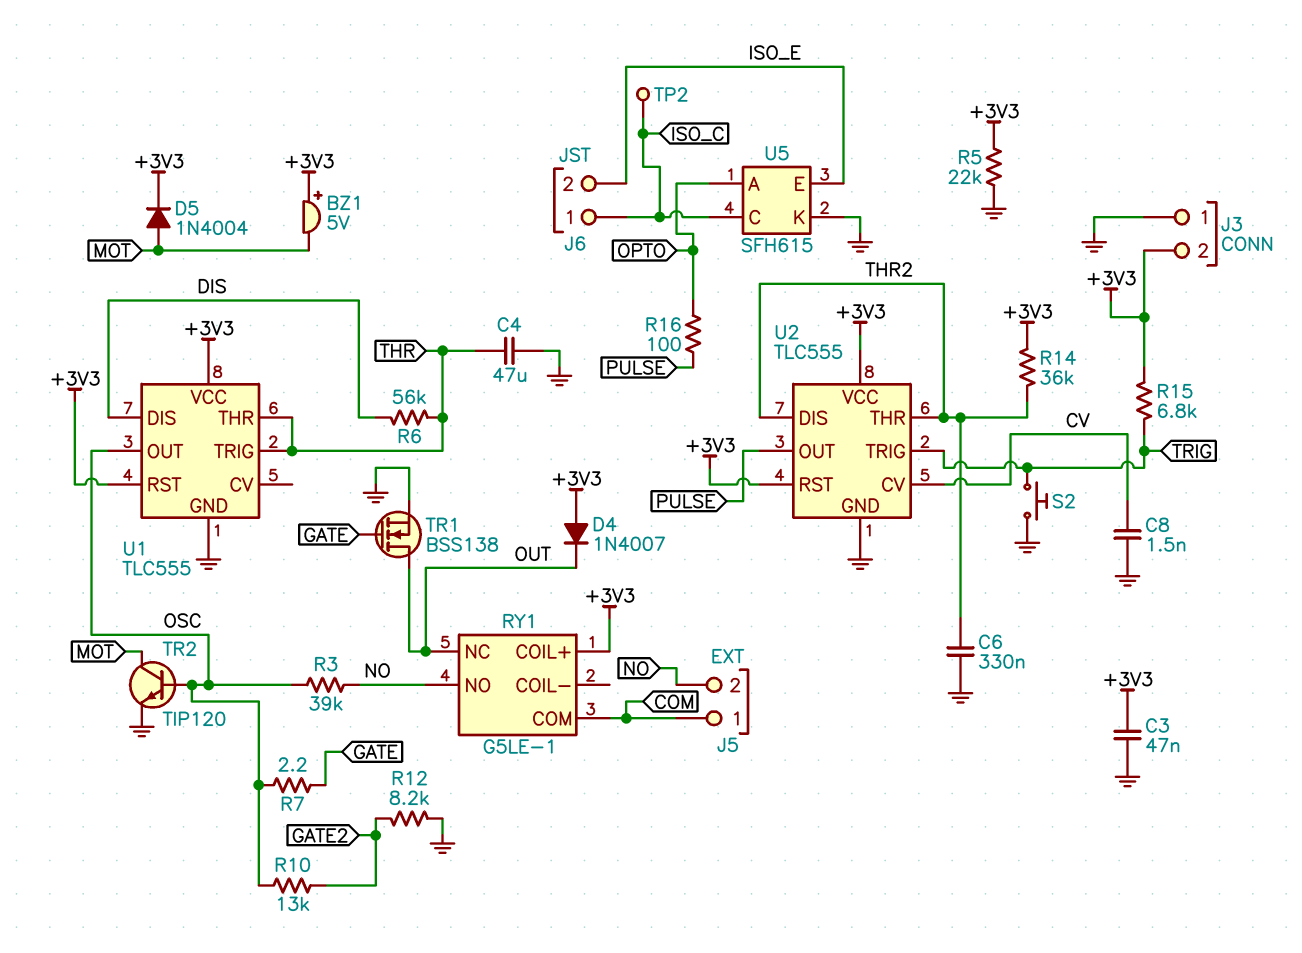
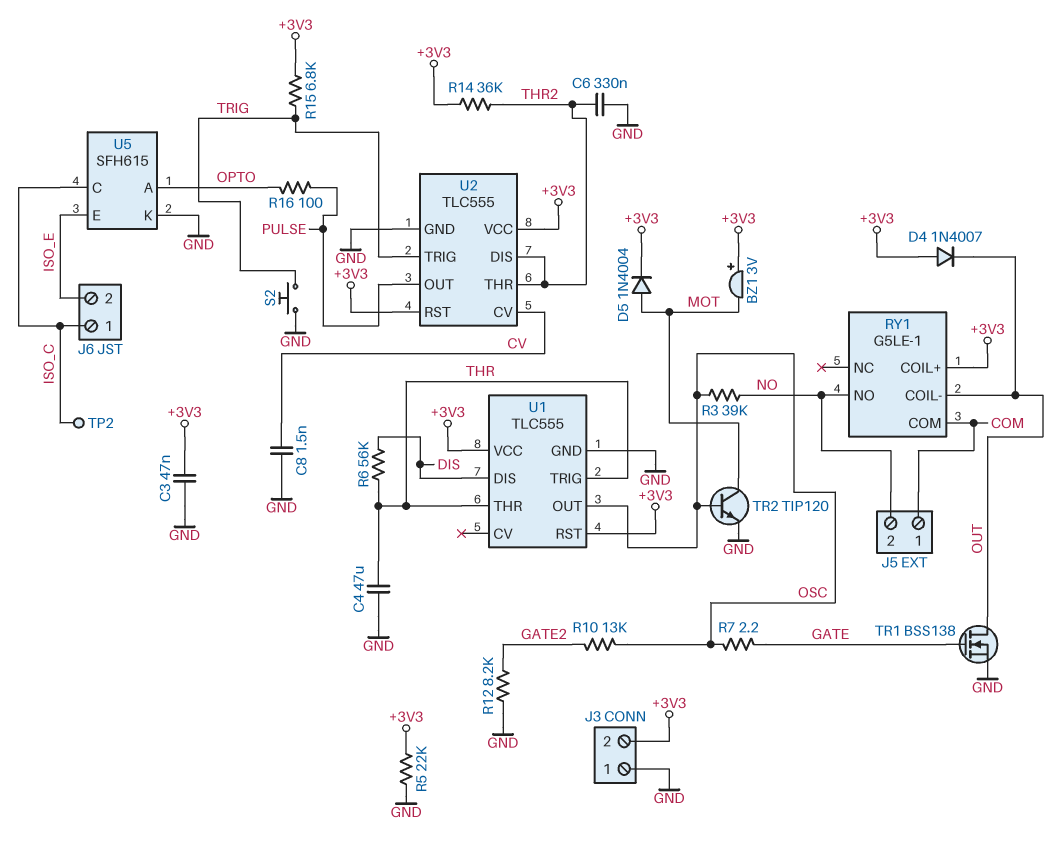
BZ1: buzzer 5V (plus +3V3, minus MOT) -> buzzer 3V (plus +3V3, minus MOT)
RY1 pin COIL-: none -> OUT
RY1 pin NC: OUT -> none

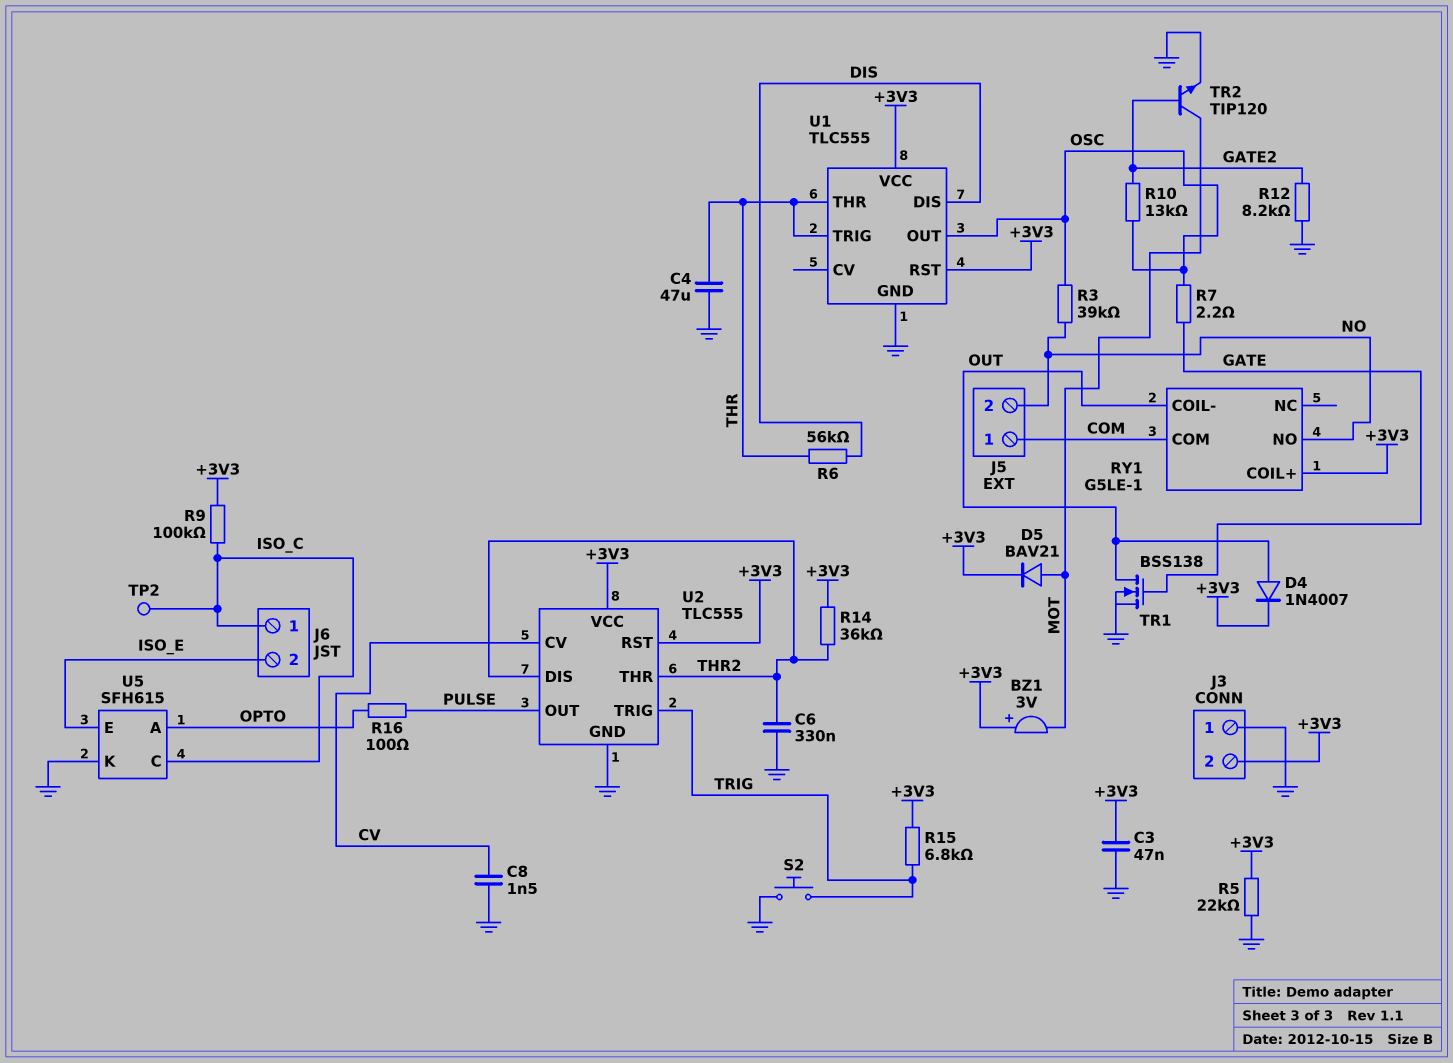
D4: diode 1N4007 (A +3V3, K OUT) -> diode 1N4007 (A OUT, K +3V3)
D5: diode 1N4004 (A MOT, K +3V3) -> diode BAV21 (A MOT, K +3V3)
R9: none -> 100k (+3V3, ISO_C)
TR2: NPN TIP120 (B OSC, C MOT, E GND) -> NPN TIP120 (B GATE2, C MOT, E GND)

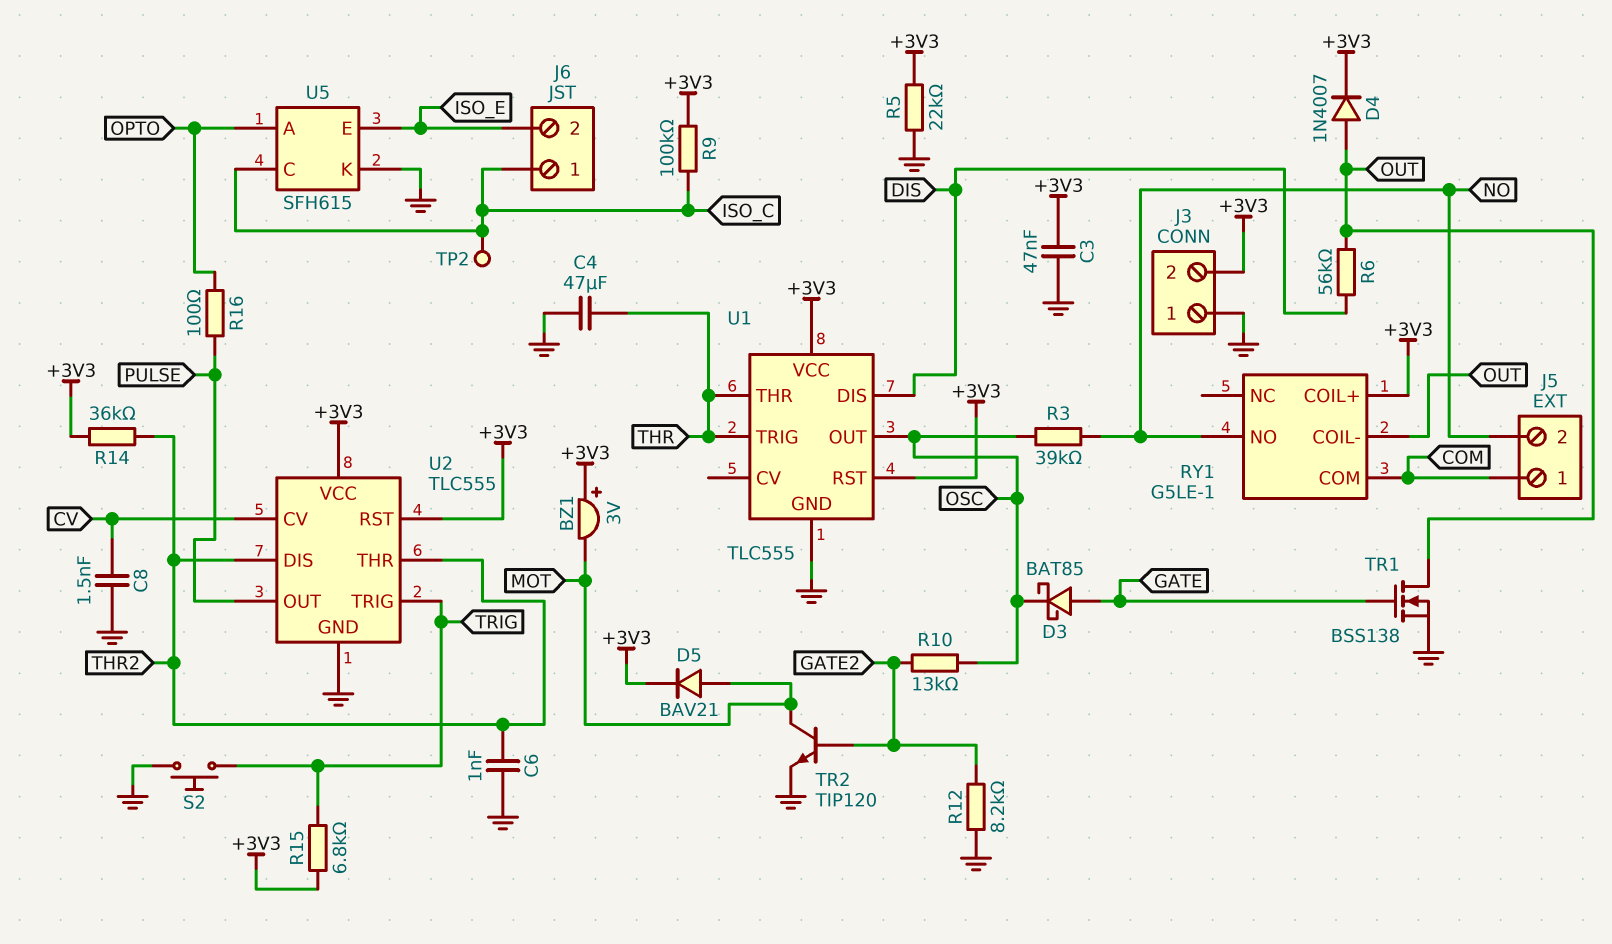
C6: 330nF (GND, THR2) -> 1nF (GND, THR2)
D3: none -> schottky BAT85 (A GATE, K OSC)
R6: 56k (DIS, THR) -> 56k (DIS, OUT)
R7: 2.2 (GATE, OSC) -> none

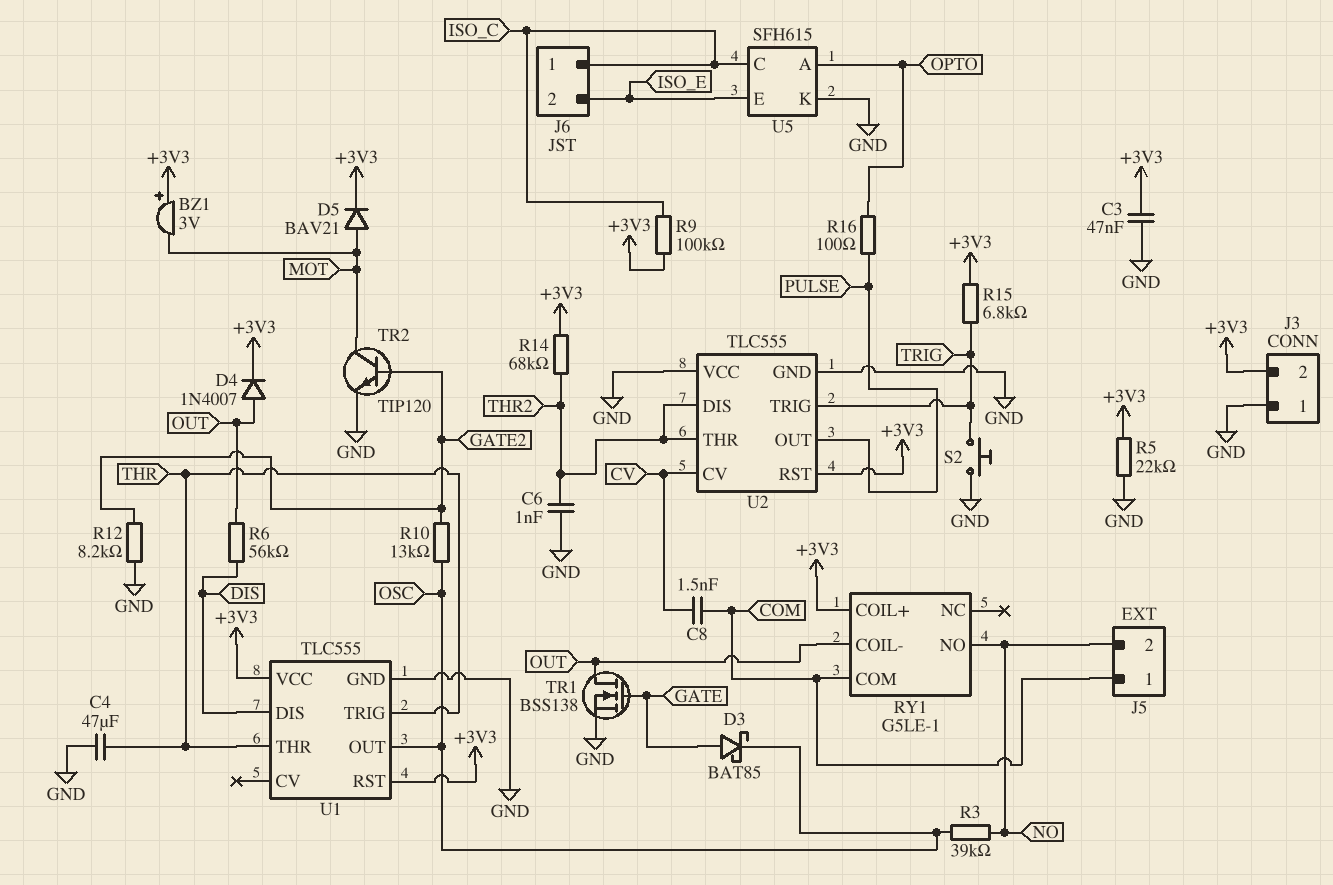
C8: 1.5nF (CV, GND) -> 1.5nF (COM, CV)
R14: 36k (+3V3, THR2) -> 68k (+3V3, THR2)
TP2: test point (ISO_C) -> none
U2 pin VCC: +3V3 -> GND

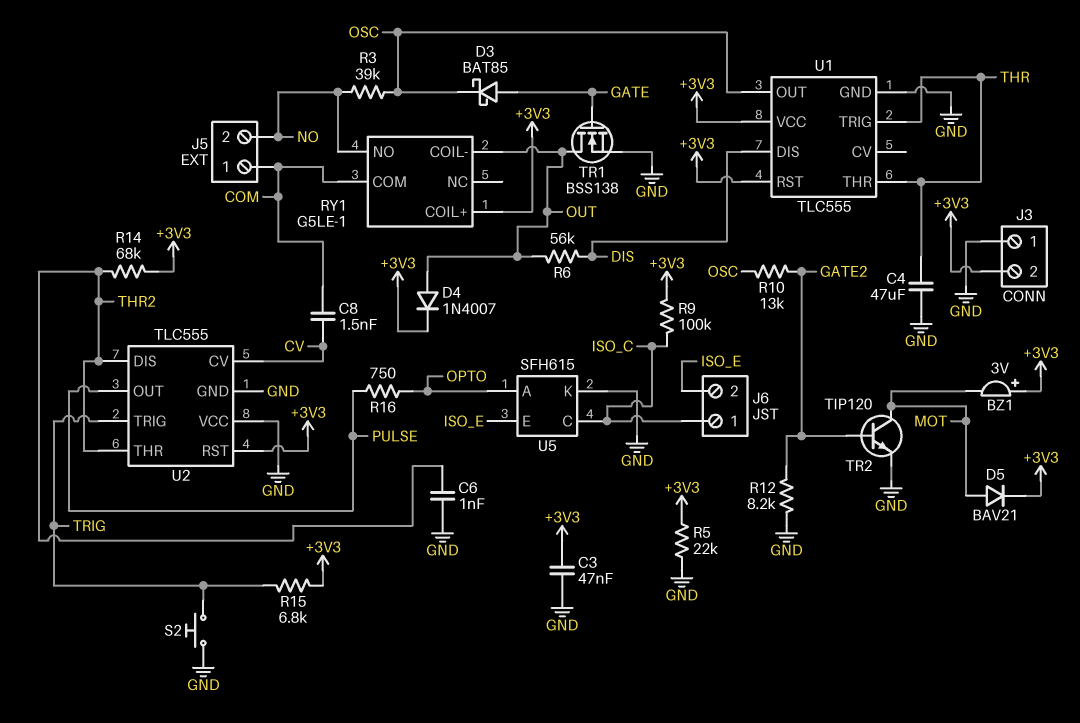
R16: 100 (OPTO, PULSE) -> 750 (OPTO, PULSE)

